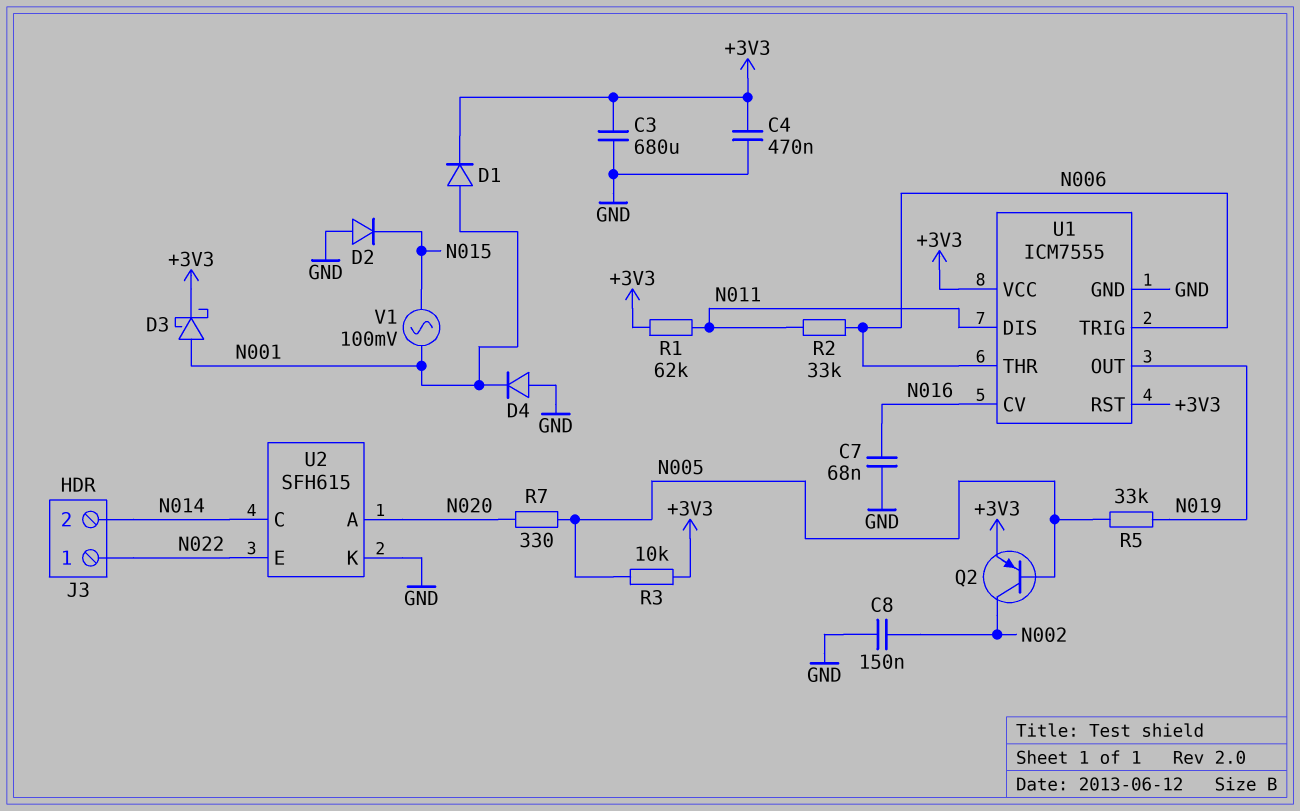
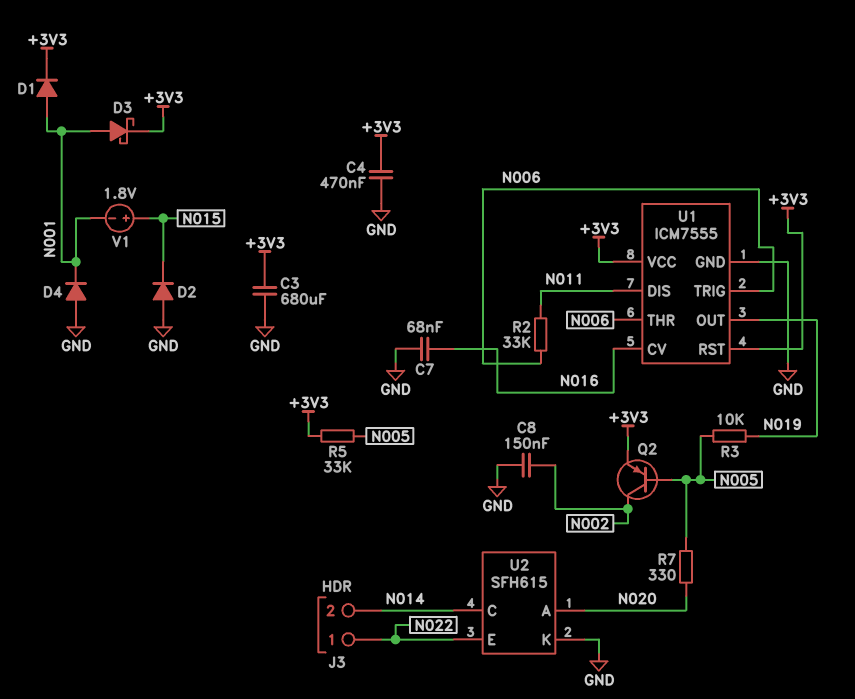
R1: 62k (+3V3, N011) -> none
R3: 10k (+3V3, N005) -> 10k (N005, N019)
R5: 33k (N005, N019) -> 33k (+3V3, N005)
V1: AC 100mV (N001, N015) -> 1.8V (plus N015, minus N001)

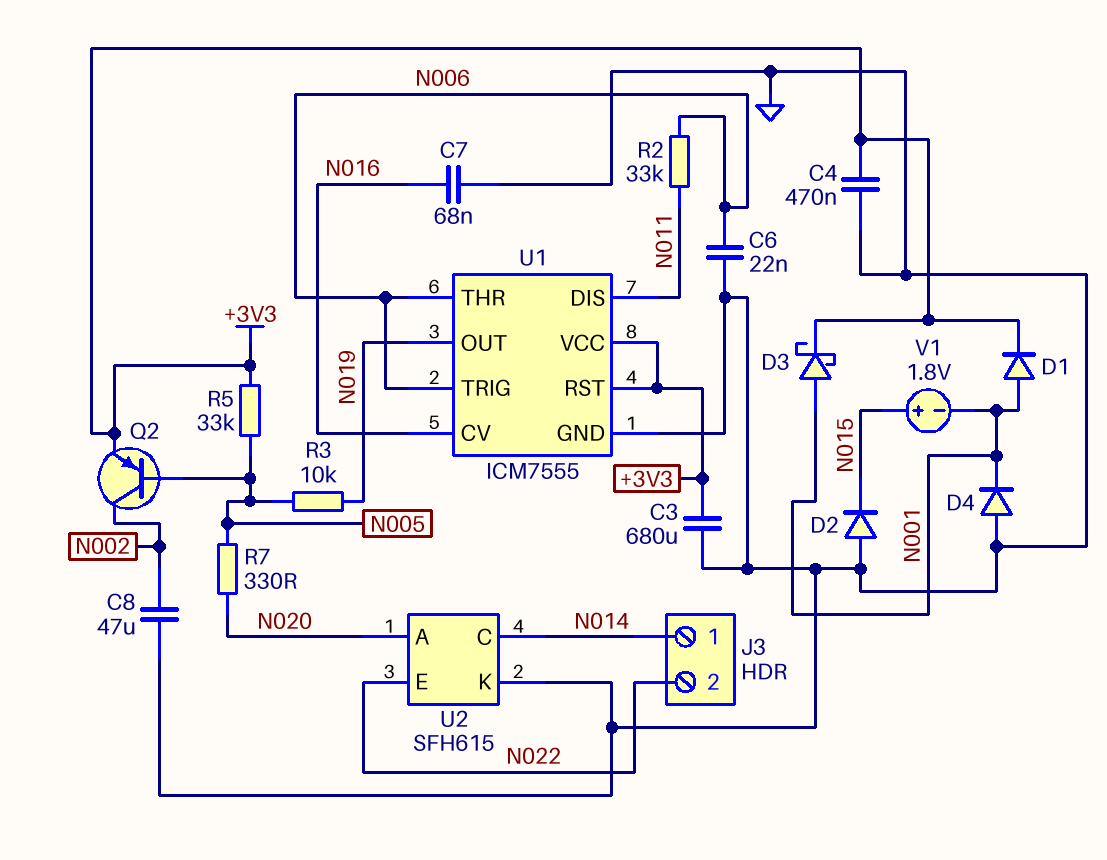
C6: none -> 22nF (GND, N006)
C8: 150nF (GND, N002) -> 47uF (GND, N002)
J3 pin 1: N022 -> N014
J3 pin 2: N014 -> N022

